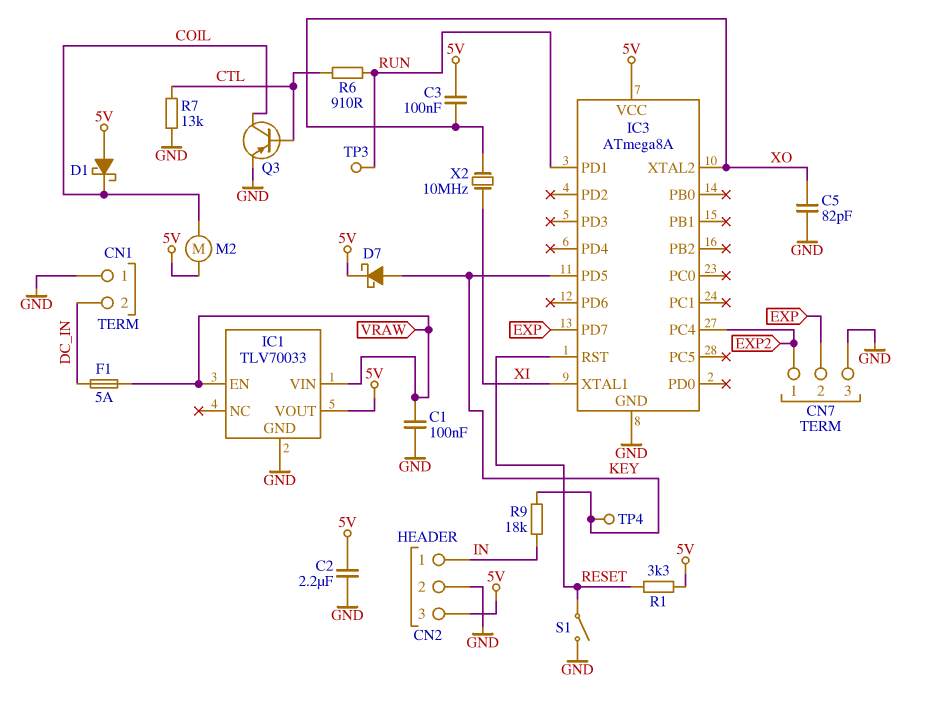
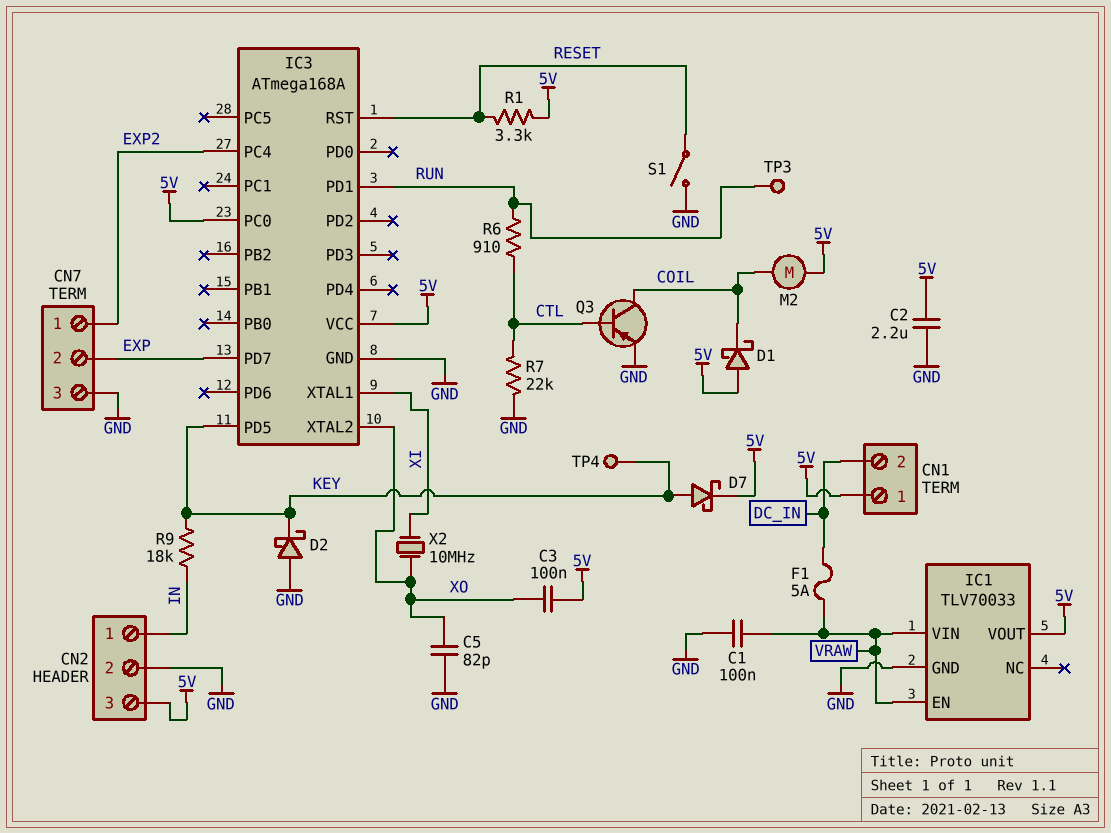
CN1 pin 1: GND -> 5V
D2: none -> schottky (A GND, K KEY)
IC3: ATmega8A -> ATmega168A
IC3 pin PC0: none -> 5V
R7: 13k (CTL, GND) -> 22k (CTL, GND)

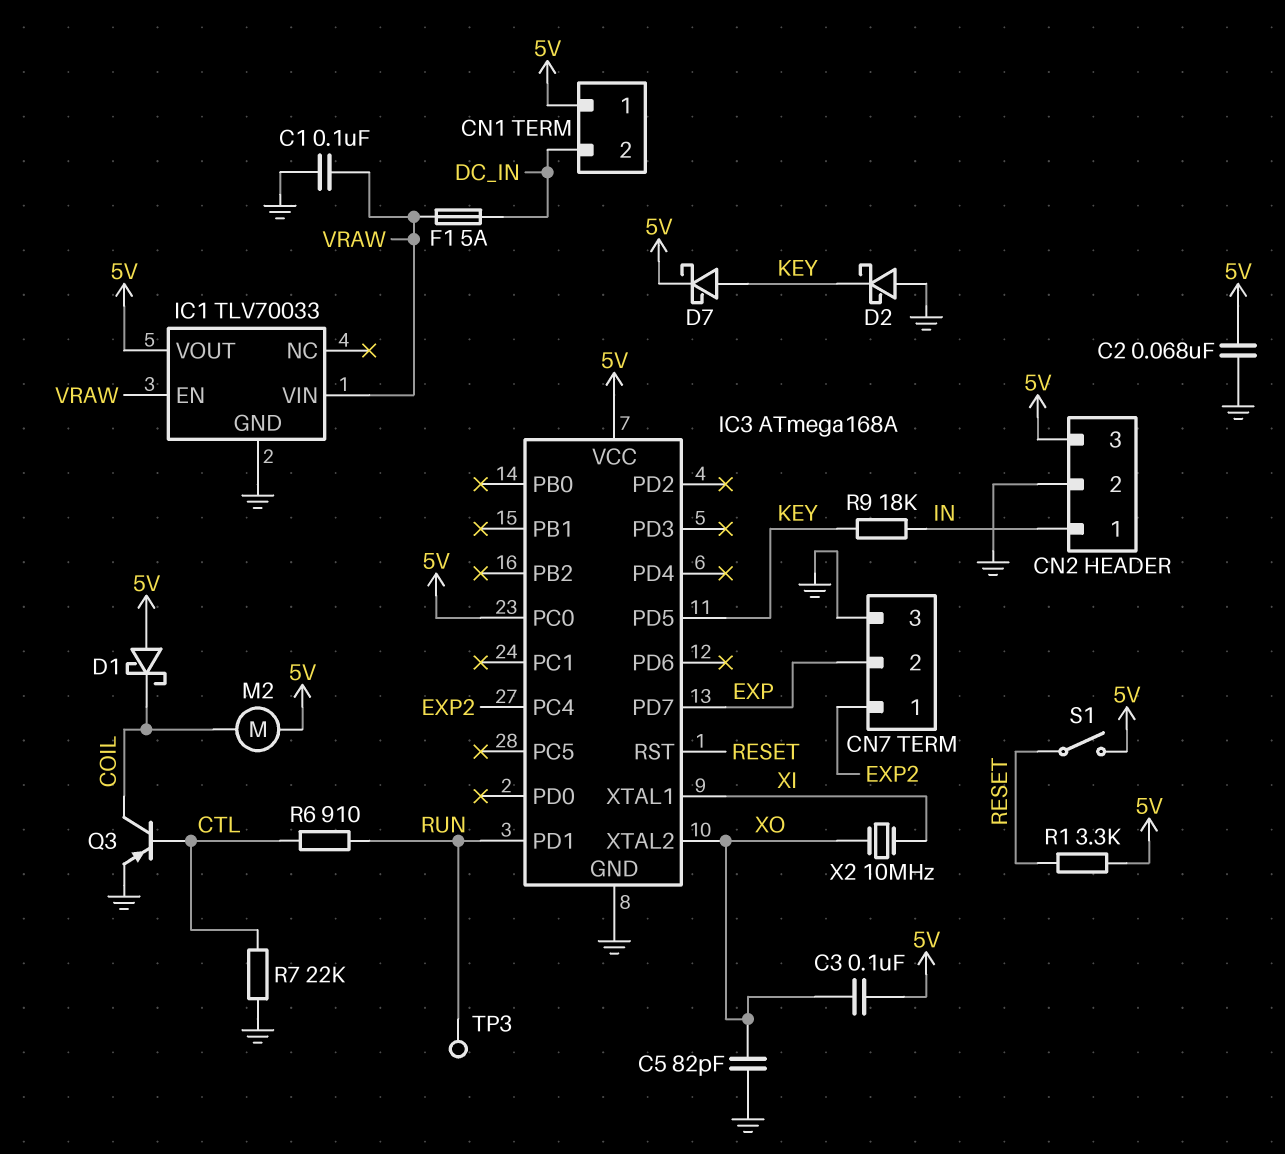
C2: 2.2uF (5V, GND) -> 68nF (5V, GND)
S1: switch (GND, RESET) -> switch (5V, RESET)
TP4: test point (KEY) -> none

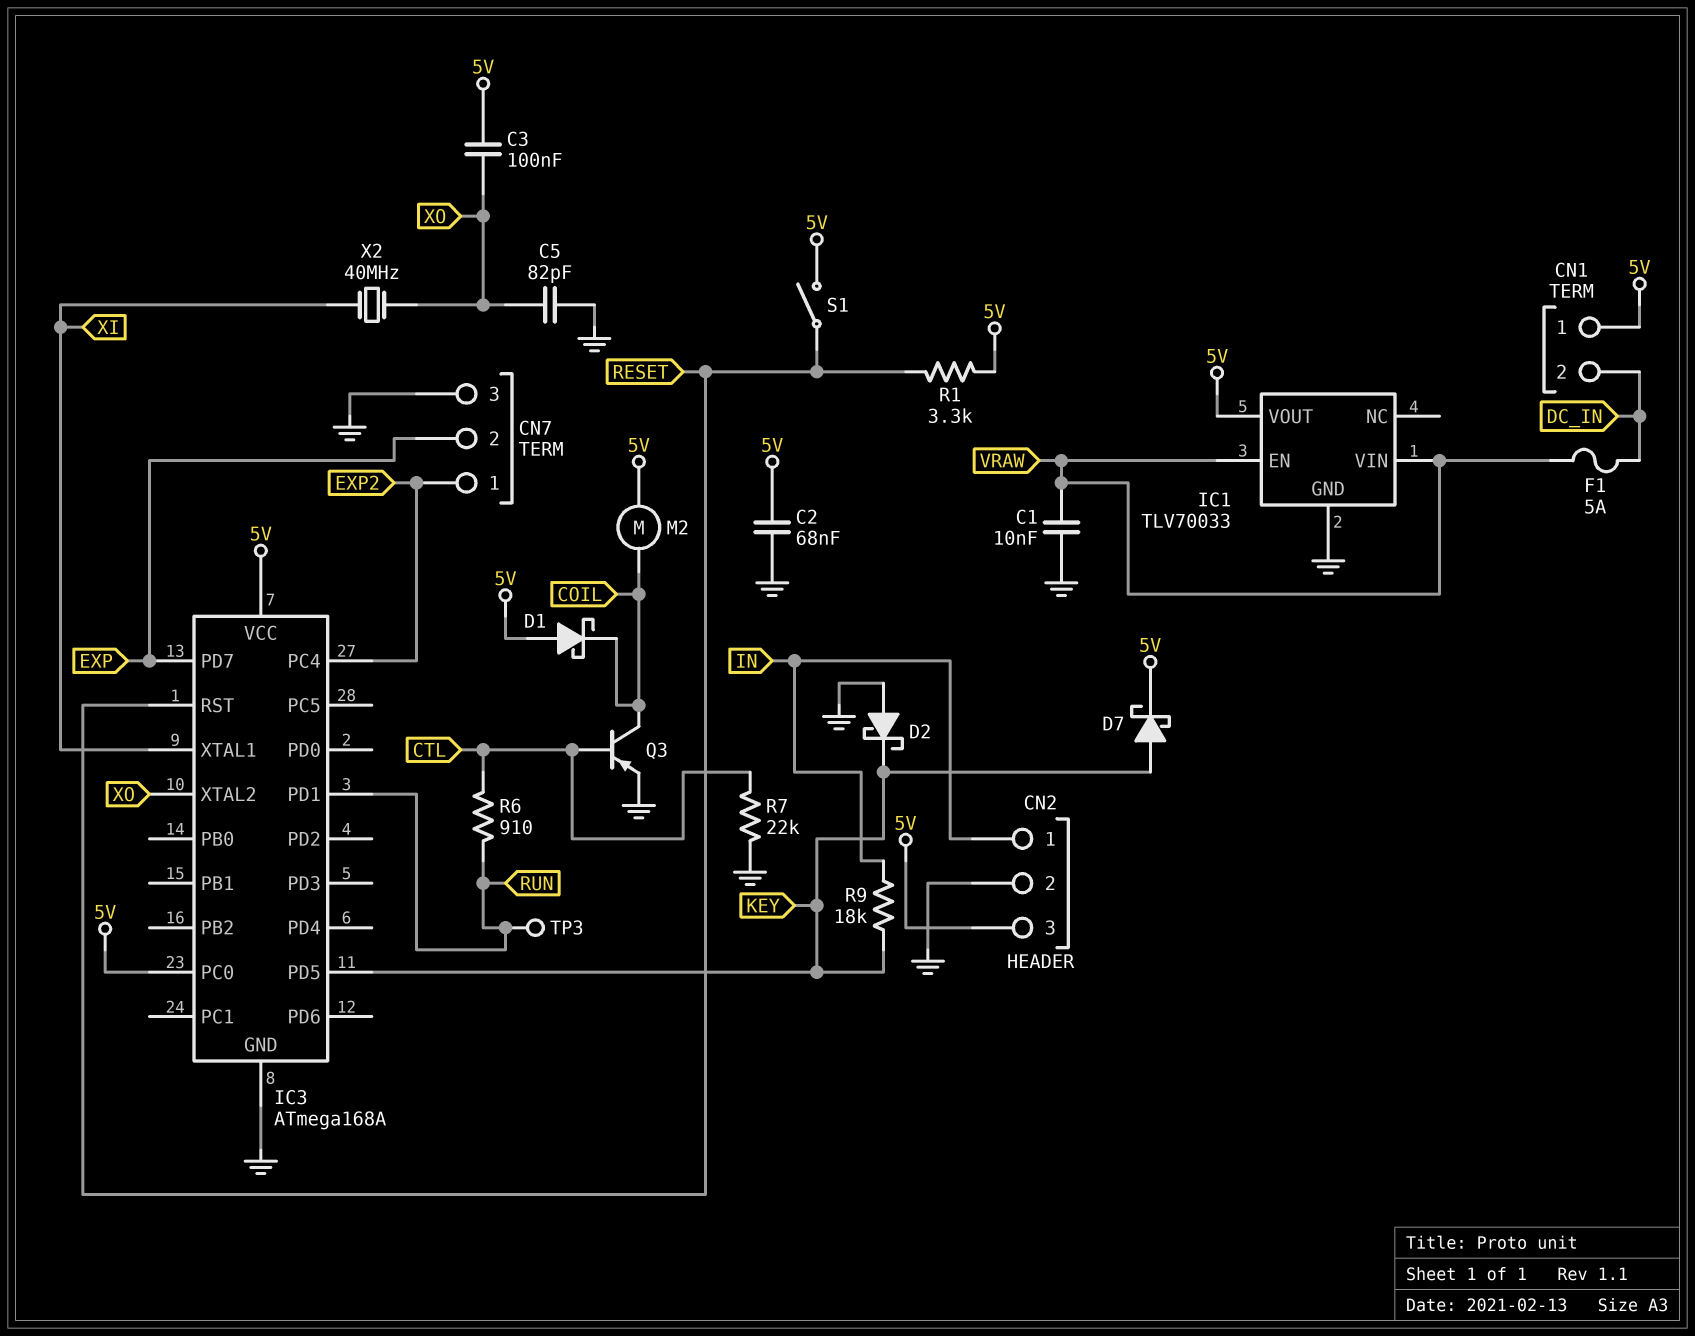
C1: 100nF (GND, VRAW) -> 10nF (GND, VRAW)
X2: 10MHz (XI, XO) -> 40MHz (XI, XO)

